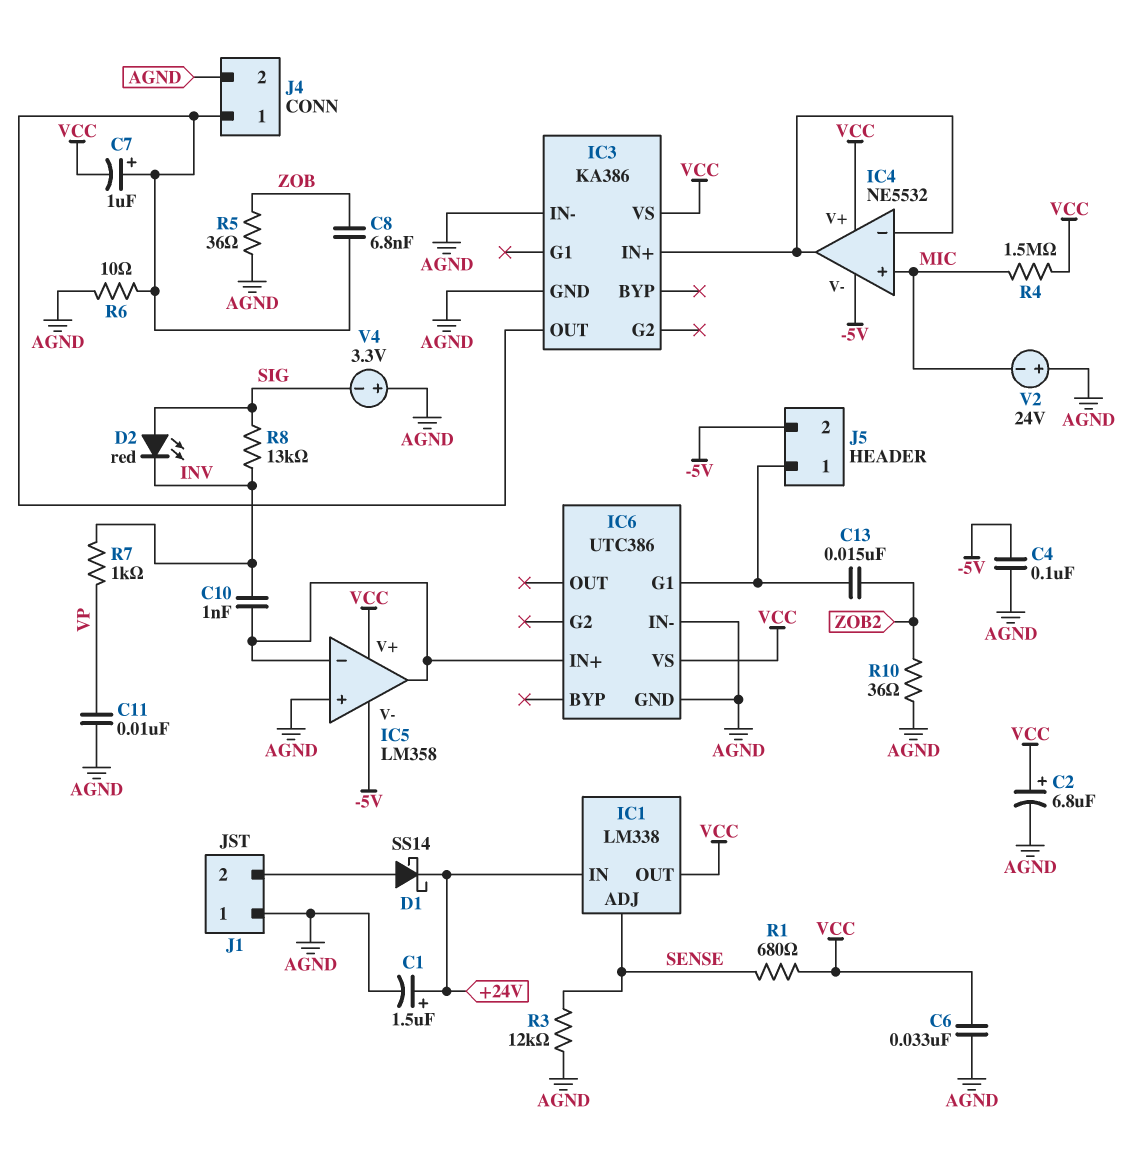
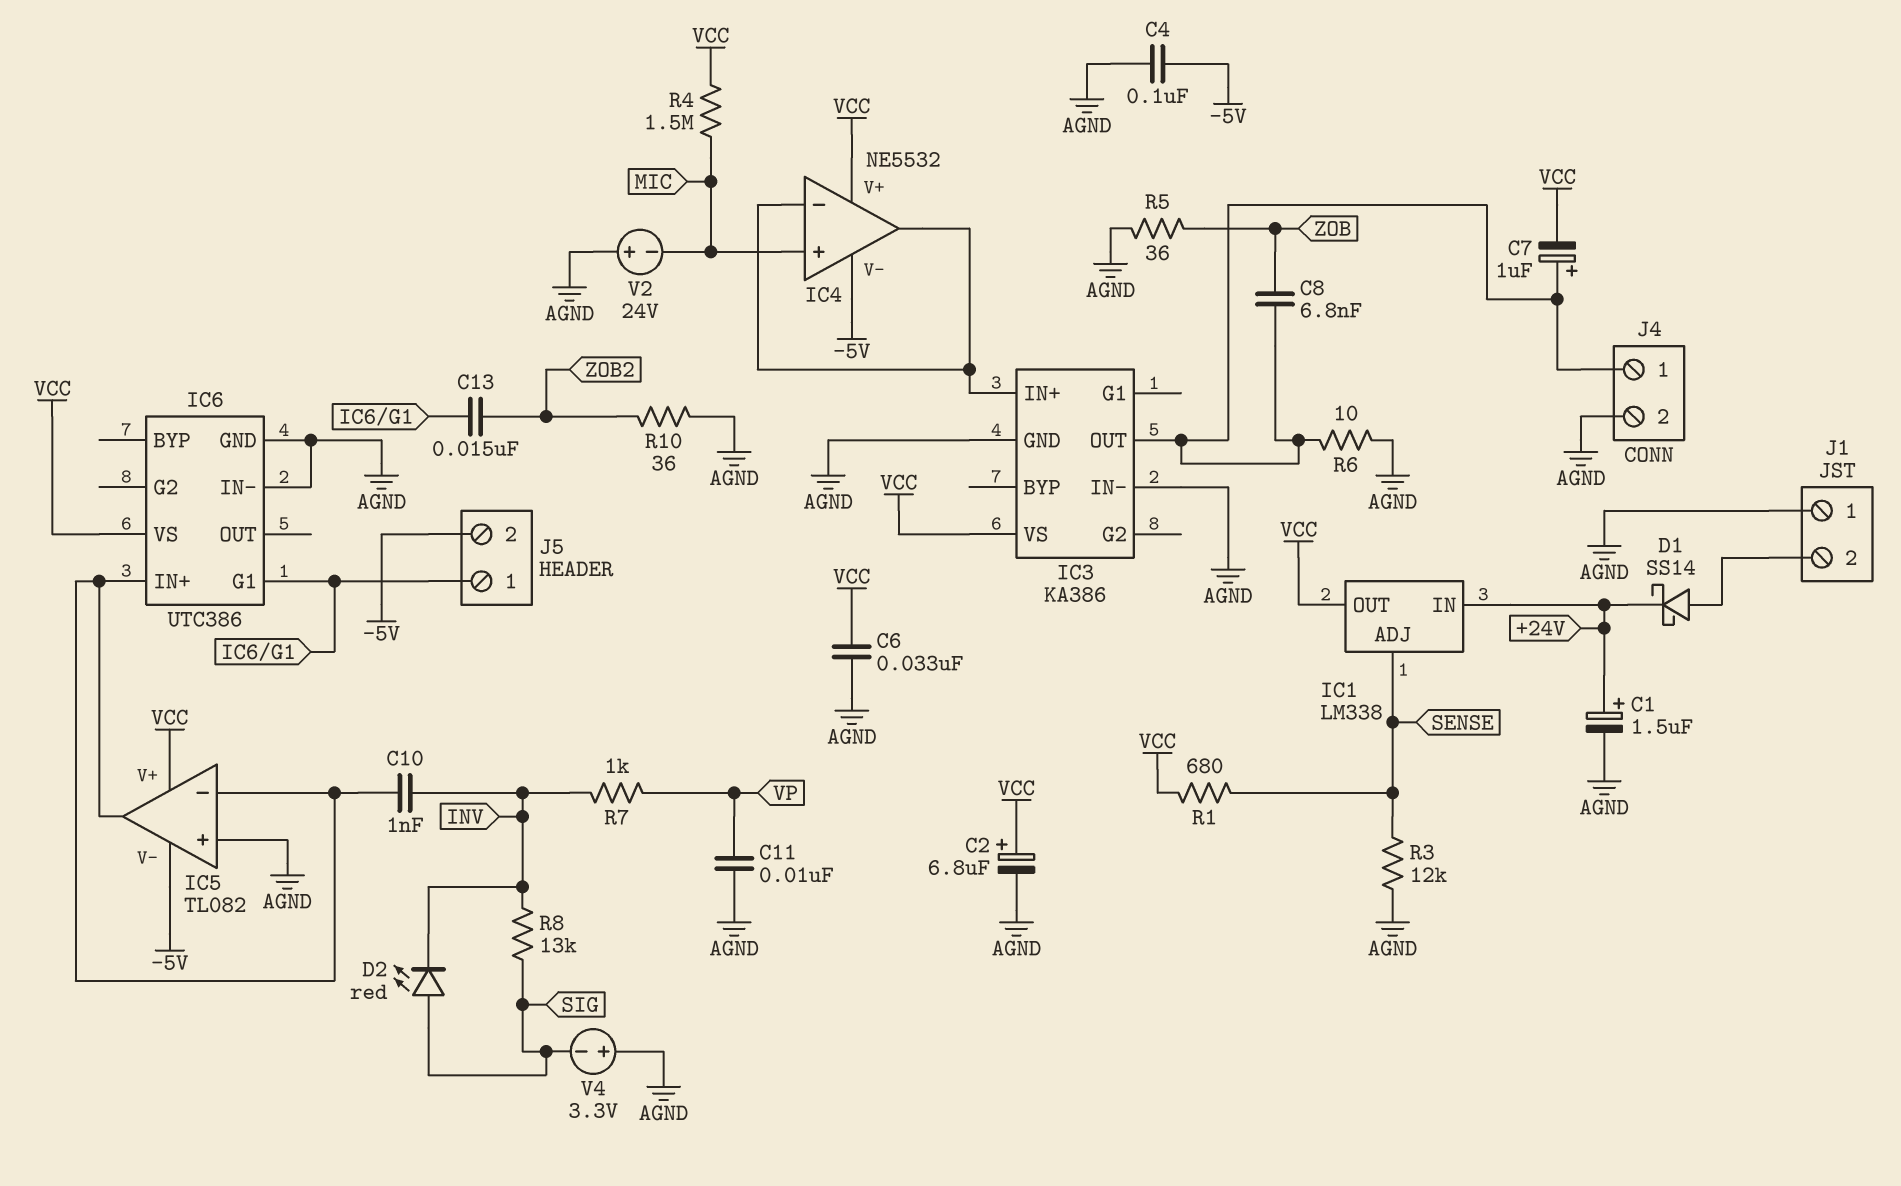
IC5: LM358 -> TL082

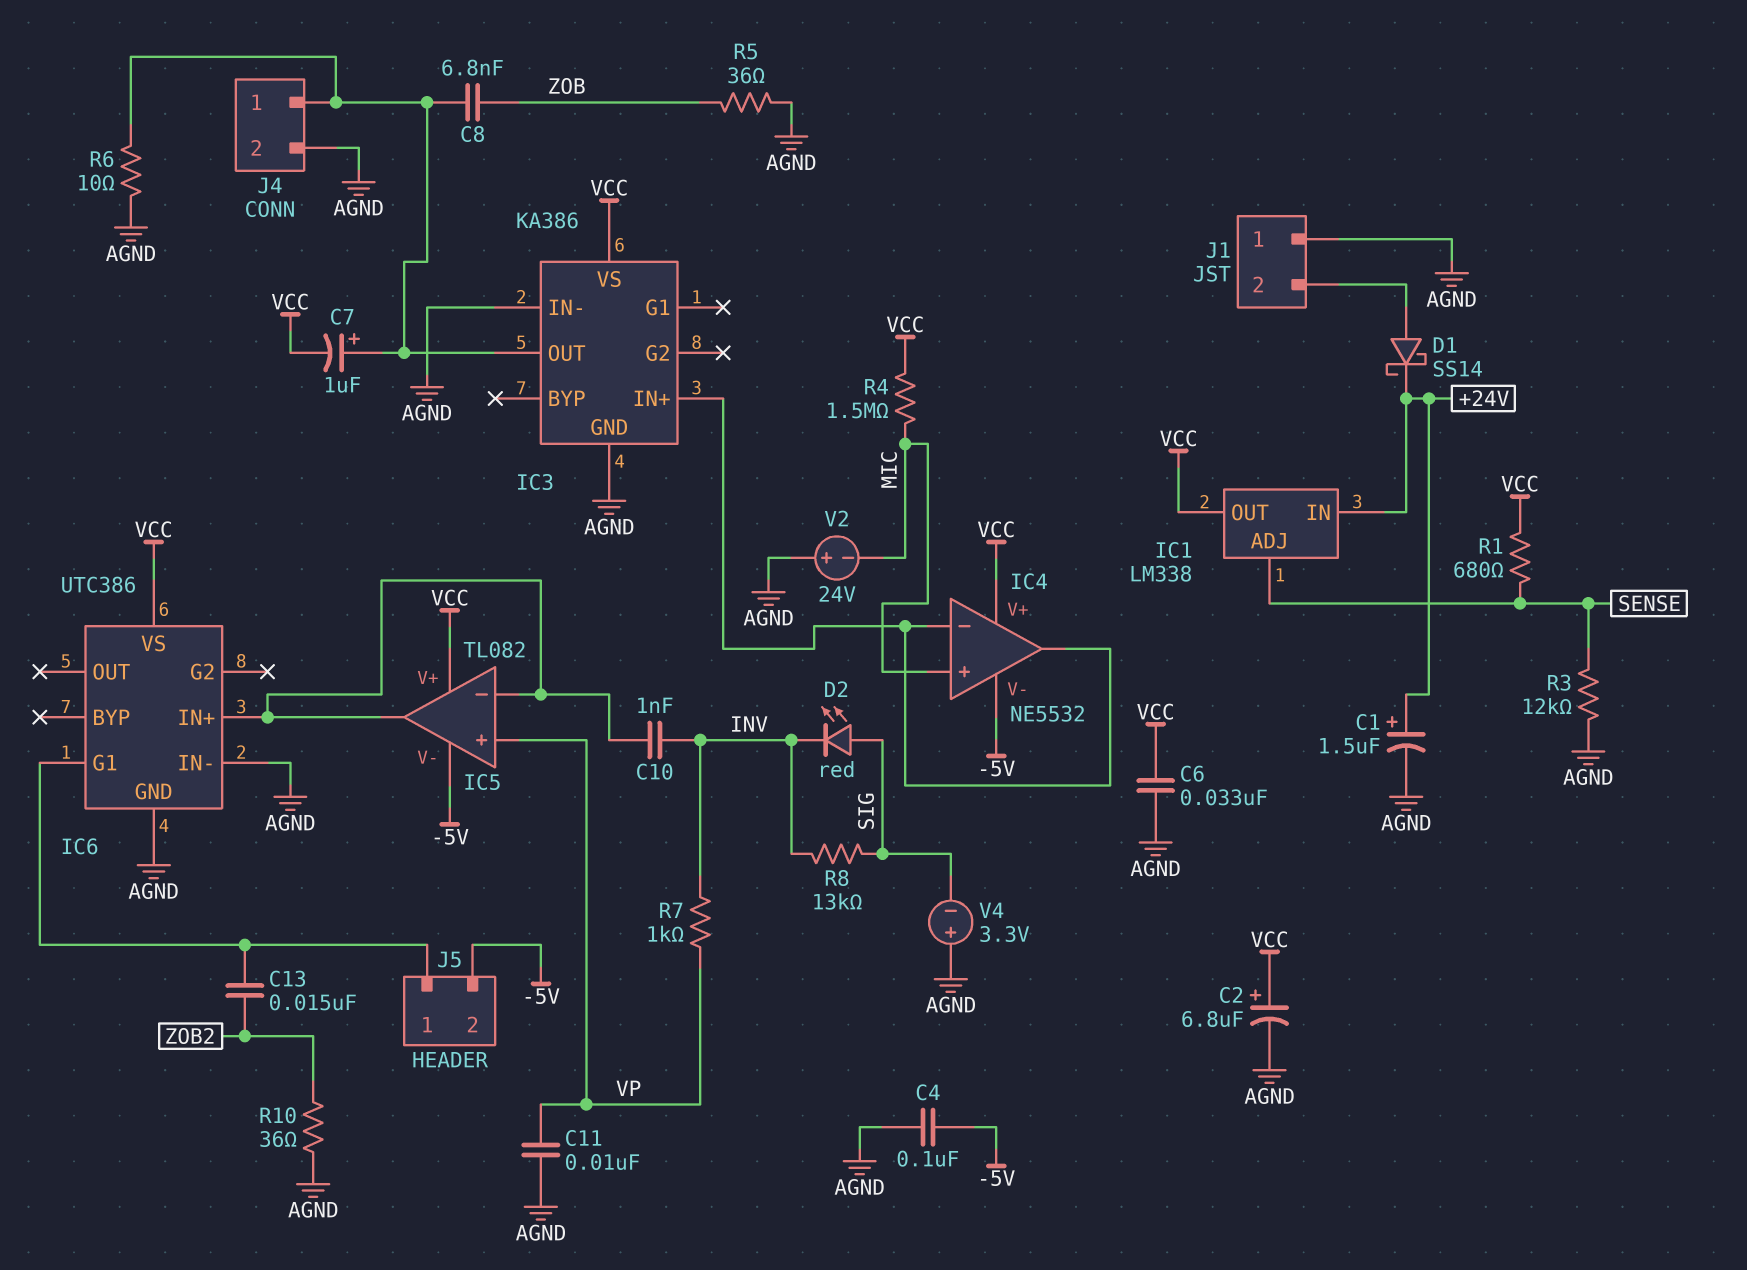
IC5 pin in+: AGND -> VP

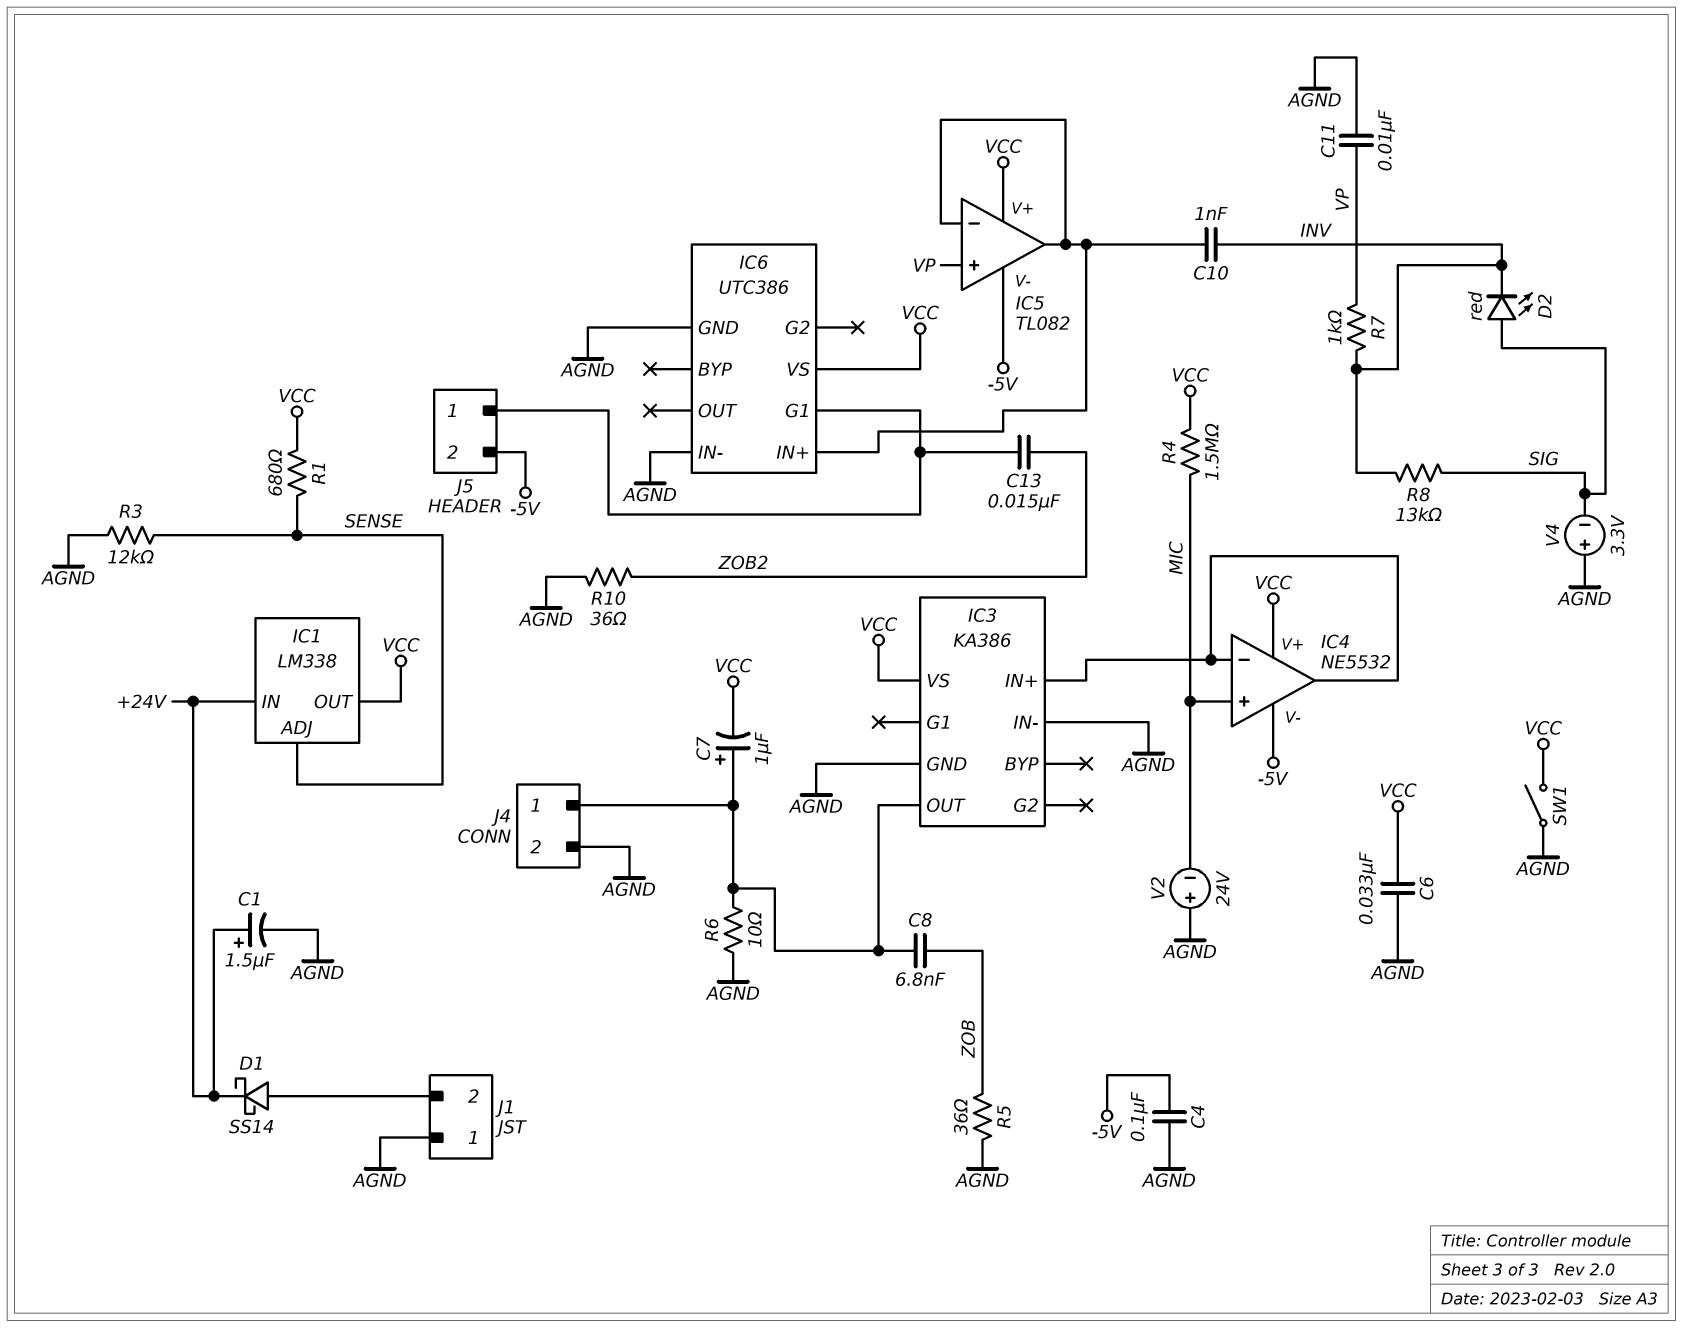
C2: 6.8uF (plus VCC, minus AGND) -> none
SW1: none -> switch (AGND, VCC)

